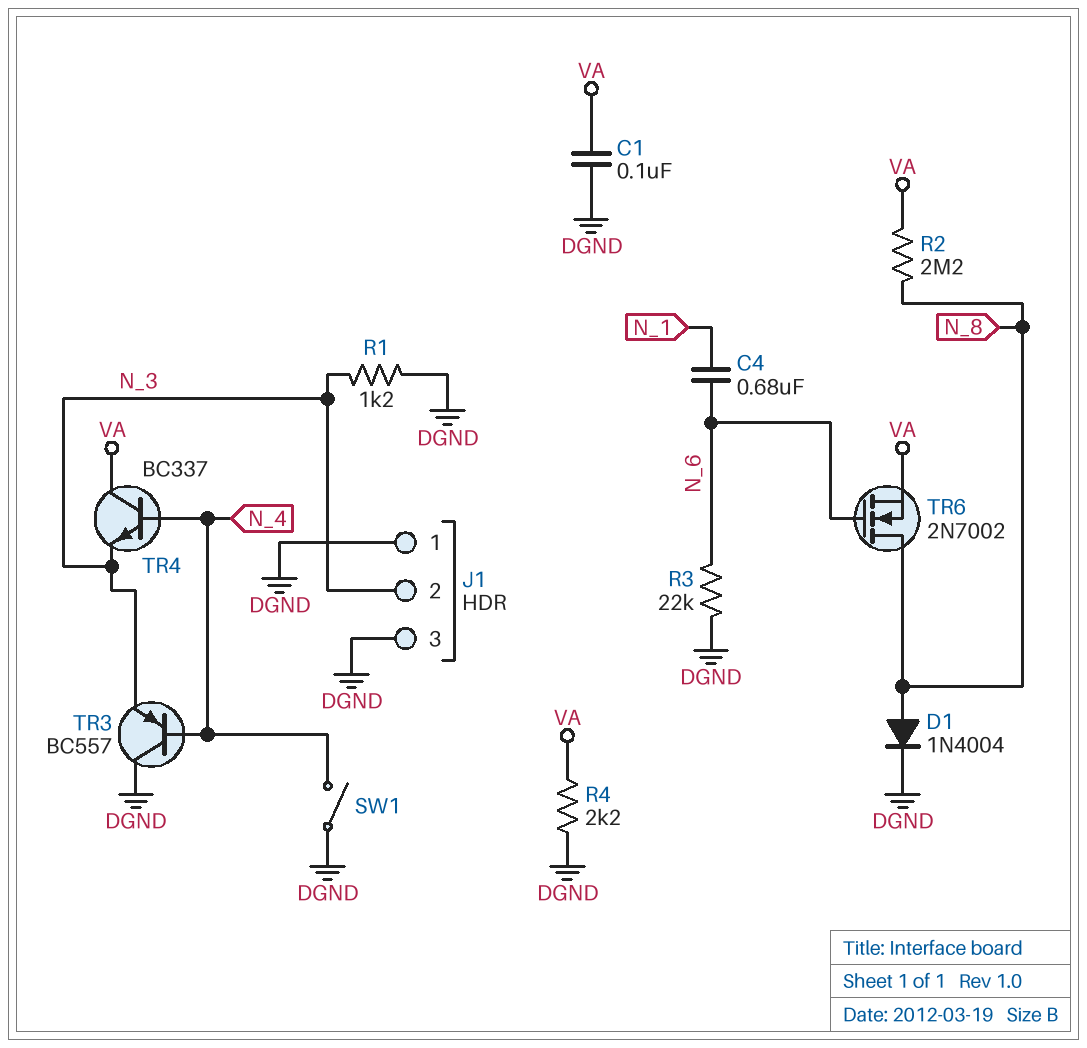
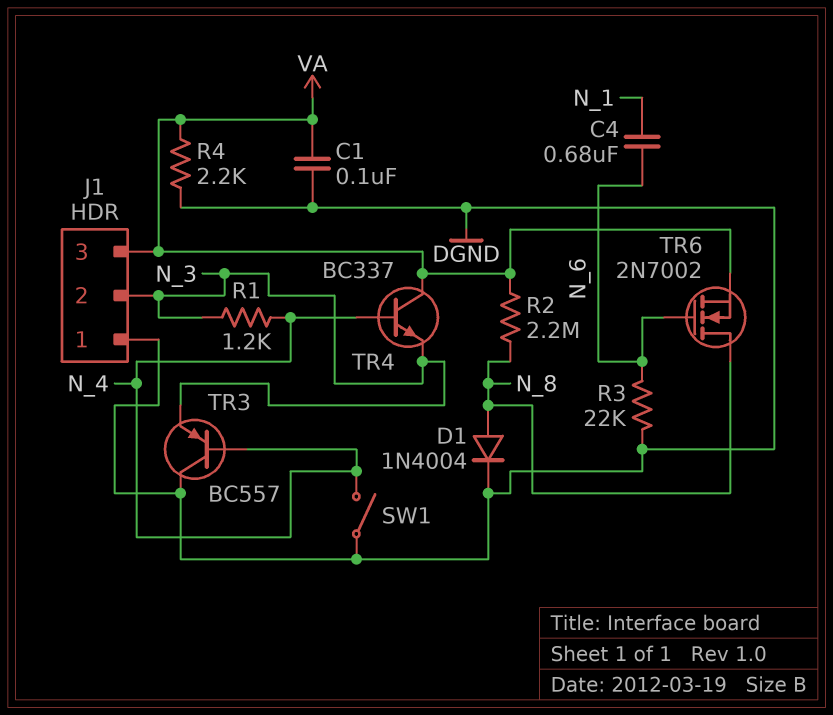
J1 pin 3: DGND -> VA
R1: 1.2k (DGND, N_3) -> 1.2k (N_3, N_4)

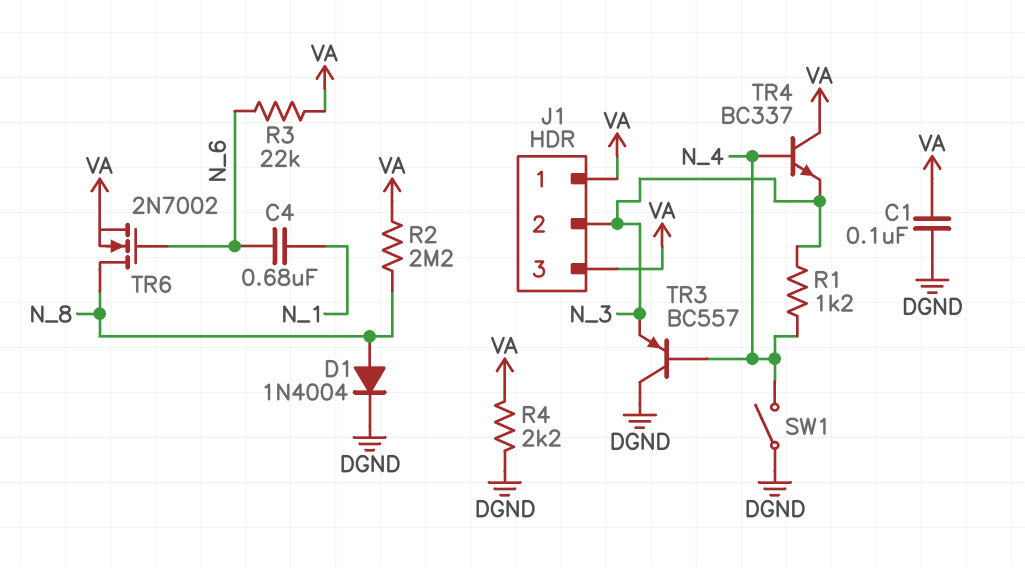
J1 pin 1: DGND -> VA
R3: 22k (DGND, N_6) -> 22k (N_6, VA)

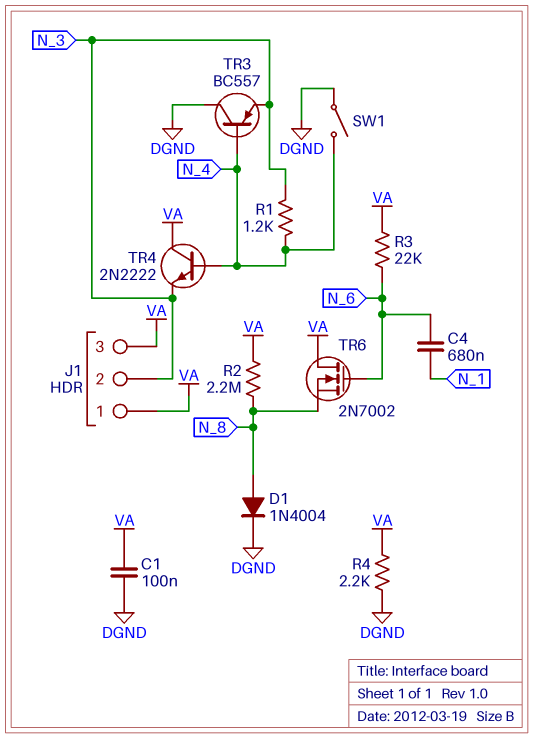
TR4: NPN BC337 (B N_4, C VA, E N_3) -> NPN 2N2222 (B N_4, C VA, E N_3)
TR6: NMOS 2N7002 (G N_6, D N_8, S VA) -> NMOS 2N7002 (G N_6, D VA, S N_8)

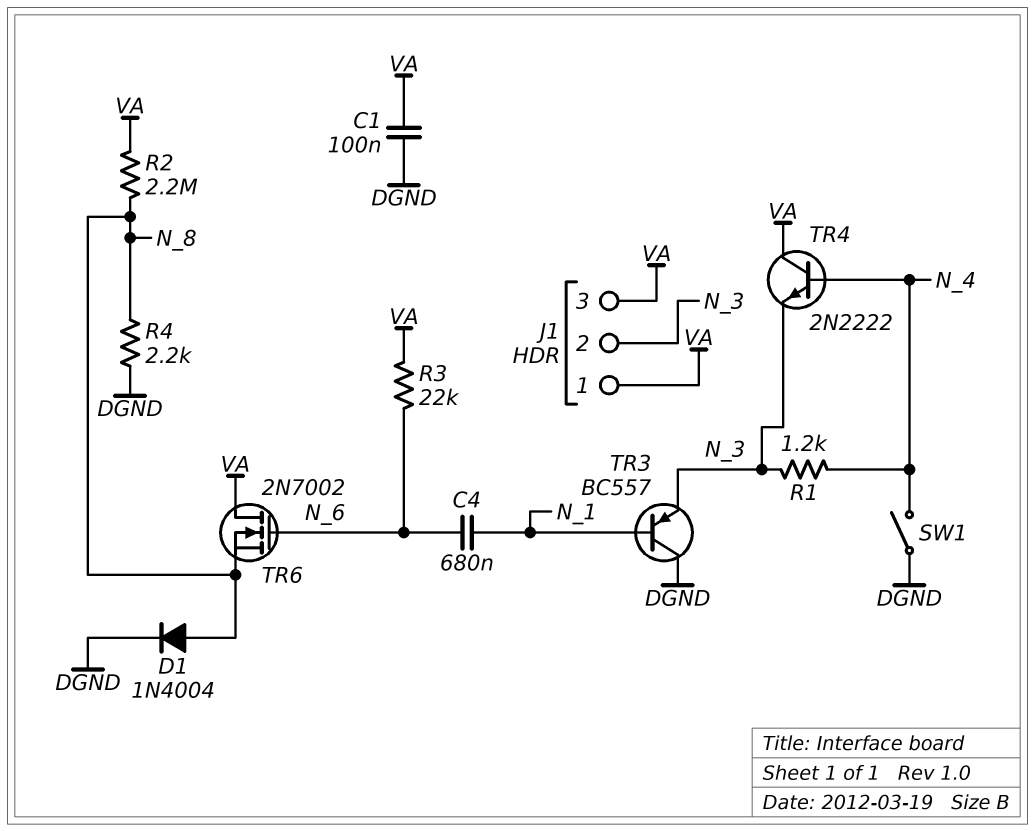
R4: 2.2k (DGND, VA) -> 2.2k (DGND, N_8)
TR3: PNP BC557 (B N_4, C DGND, E N_3) -> PNP BC557 (B N_1, C DGND, E N_3)

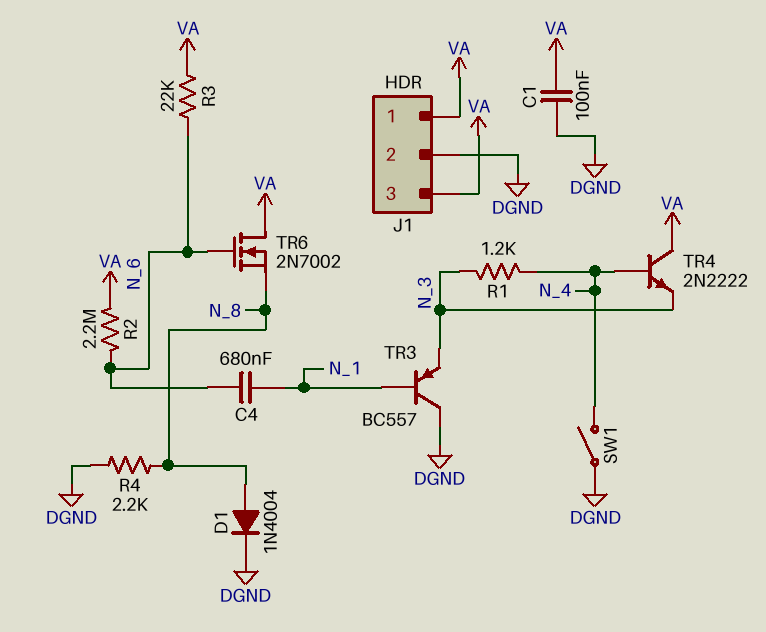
J1 pin 2: N_3 -> DGND
R2: 2.2M (N_8, VA) -> 2.2M (N_6, VA)

